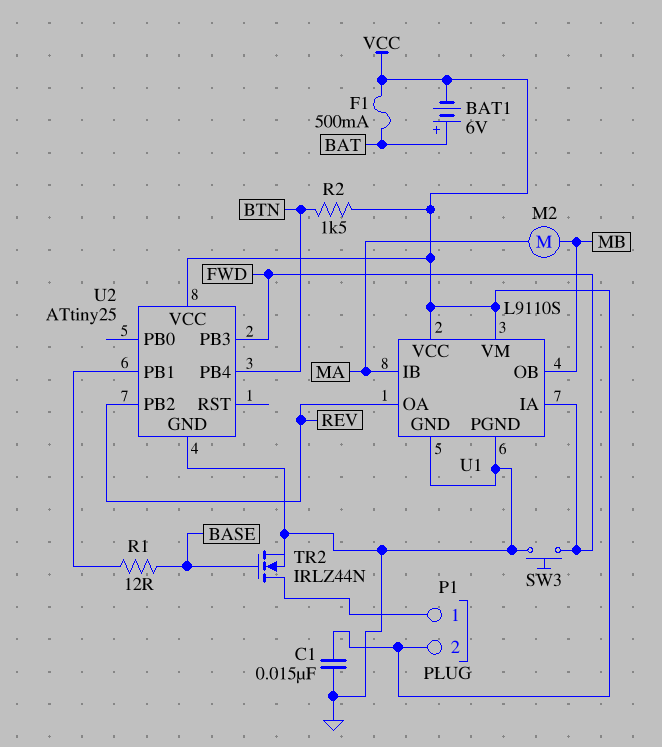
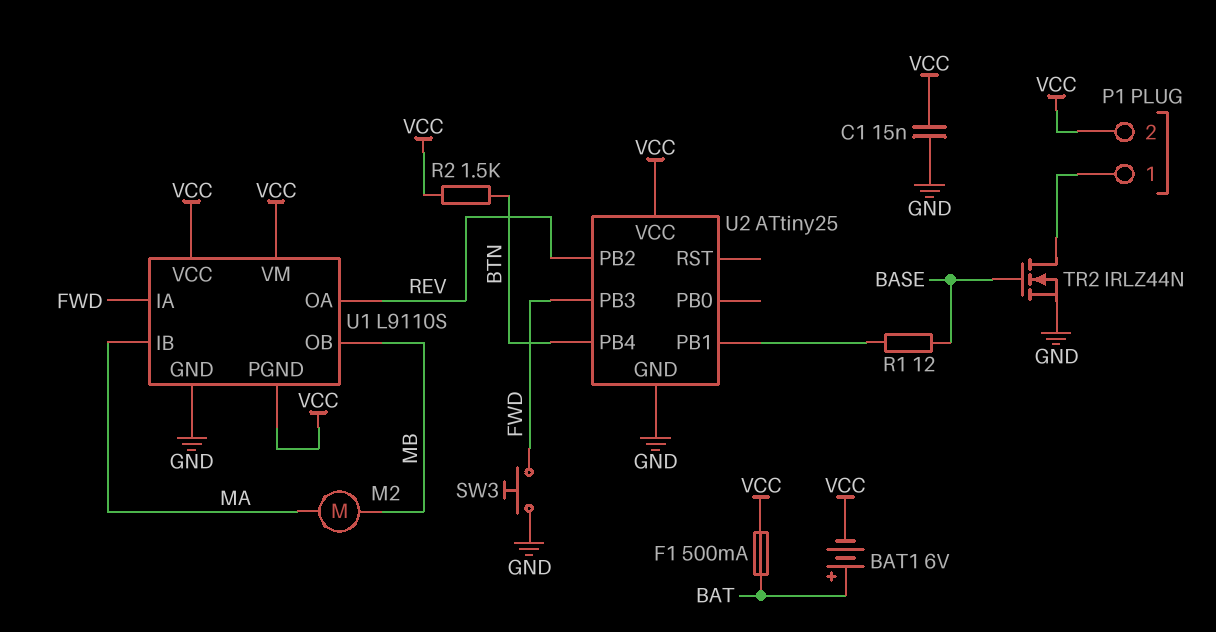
U1 pin PGND: GND -> VCC

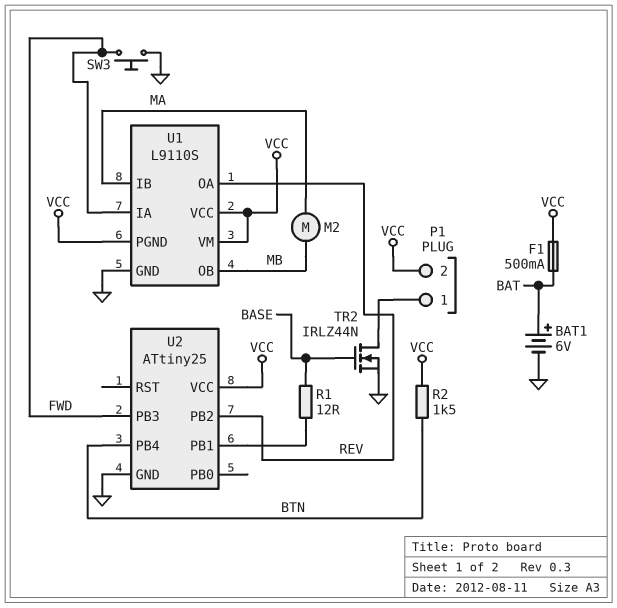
BAT1: 6V (plus BAT, minus VCC) -> 6V (plus BAT, minus GND)
C1: 15nF (GND, VCC) -> none

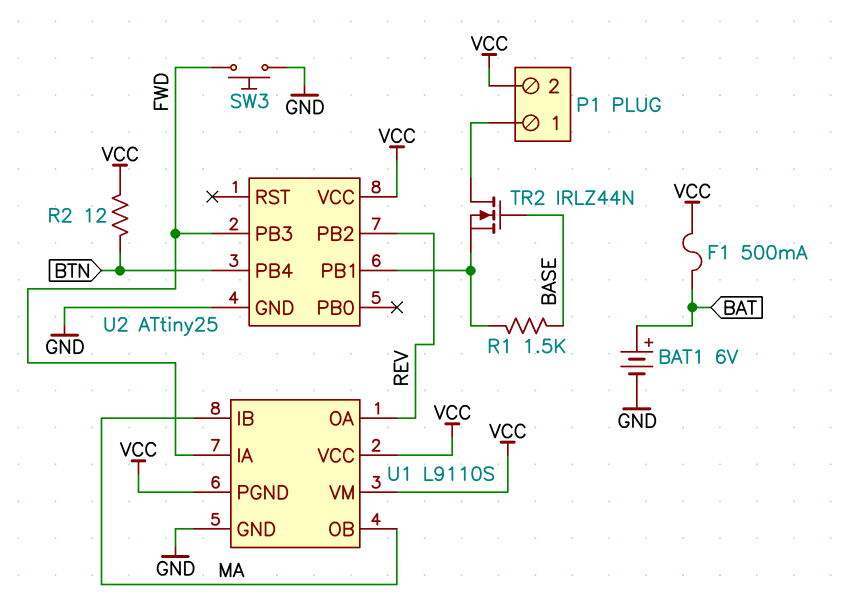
M2: motor (MA, MB) -> none
R1: 12 (BASE, U2/PB1) -> 1.5k (BASE, U2/PB1)
R2: 1.5k (BTN, VCC) -> 12 (BTN, VCC)
TR2: NMOS IRLZ44N (G BASE, D P1/1, S GND) -> NMOS IRLZ44N (G BASE, D P1/1, S U2/PB1)
U1 pin OB: MB -> MA

